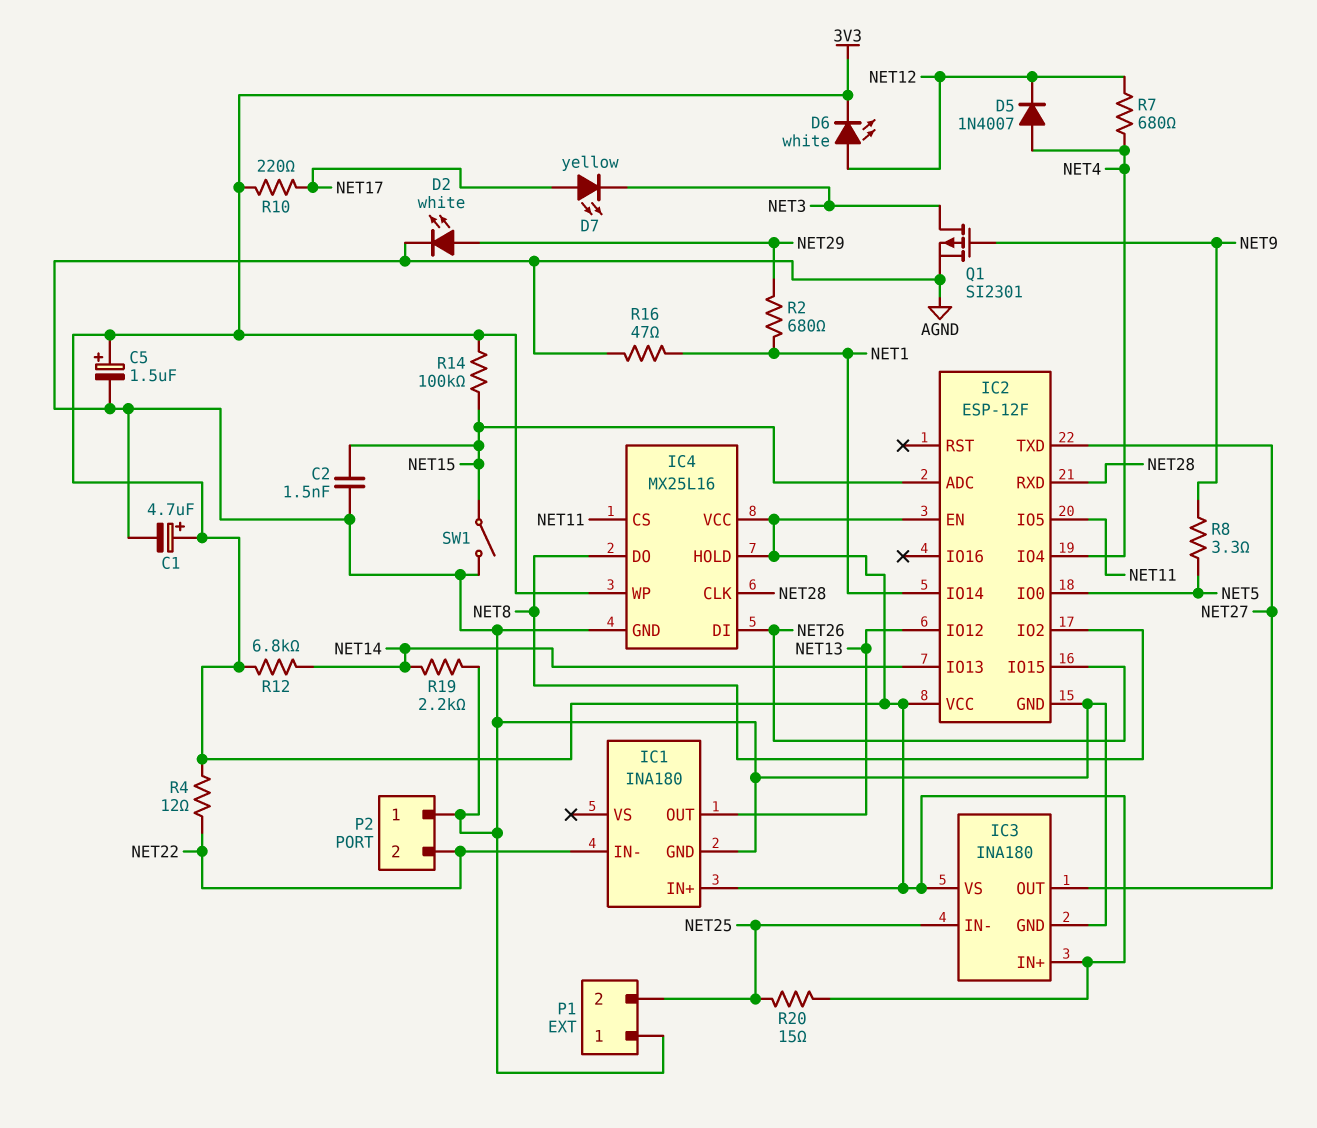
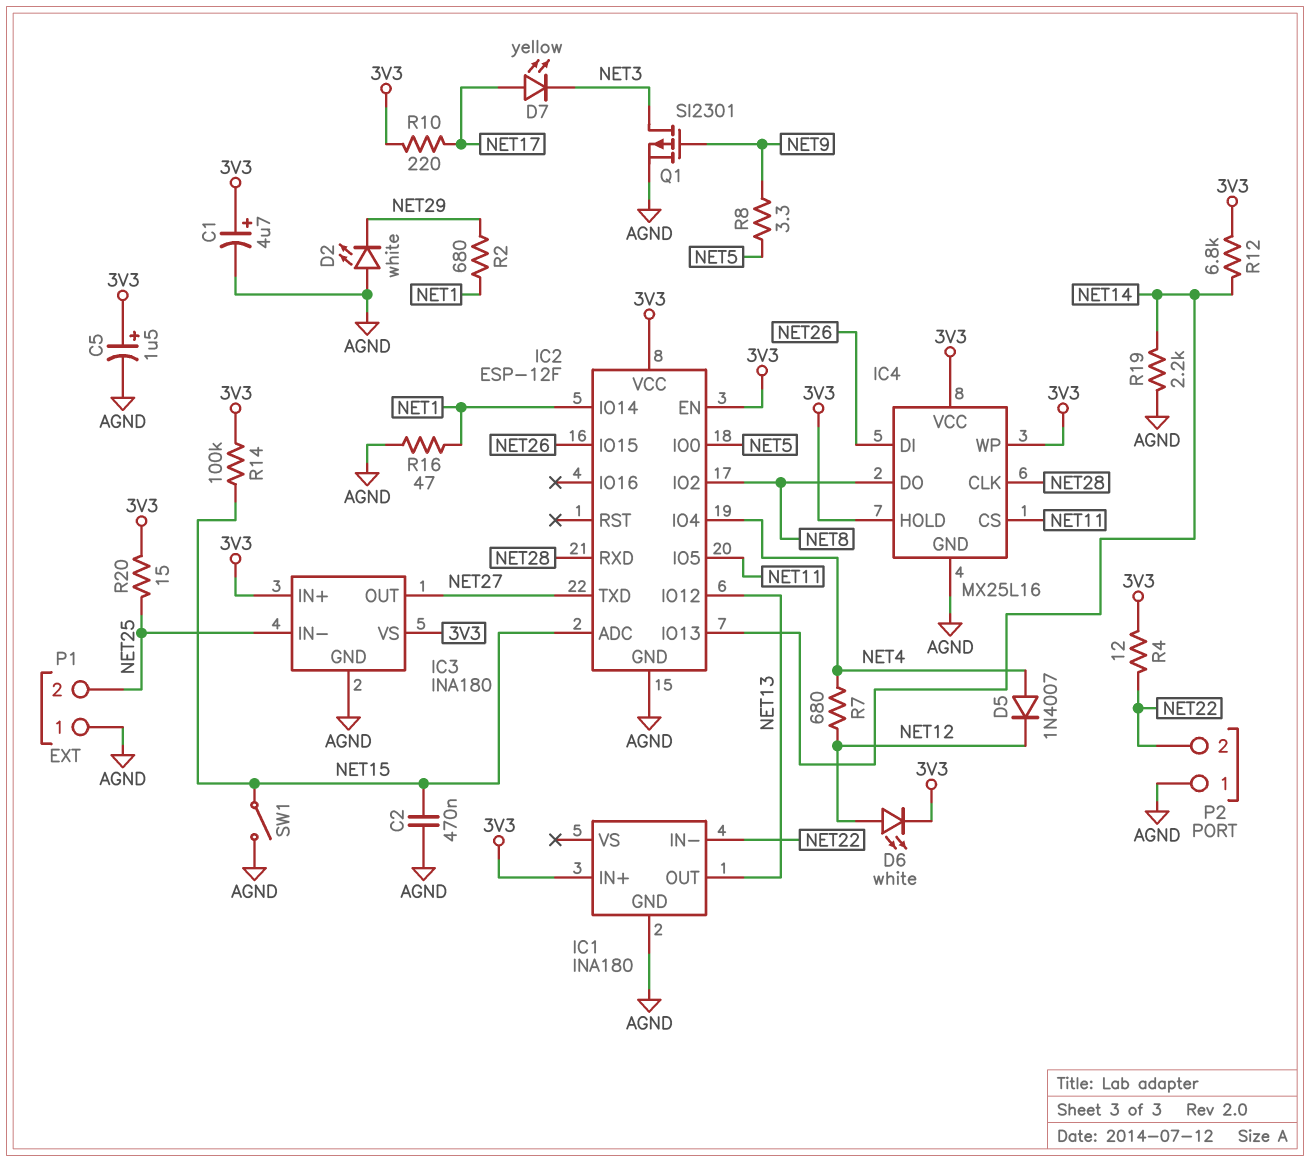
C2: 1.5nF (AGND, NET15) -> 470nF (AGND, NET15)
D2: LED white (A NET29, K AGND) -> LED white (A AGND, K NET29)

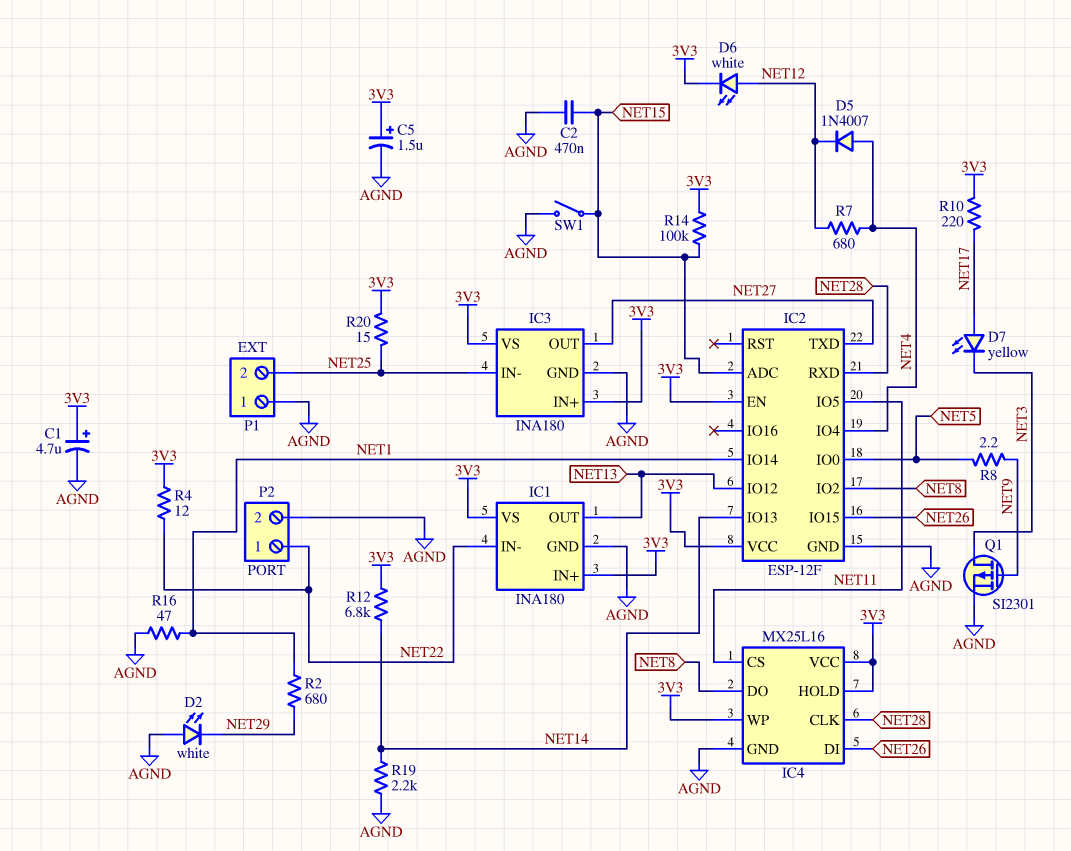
IC1 pin VS: none -> 3V3
P2 pin 1: AGND -> NET22
P2 pin 2: NET22 -> AGND
R8: 3.3 (NET5, NET9) -> 2.2 (NET5, NET9)

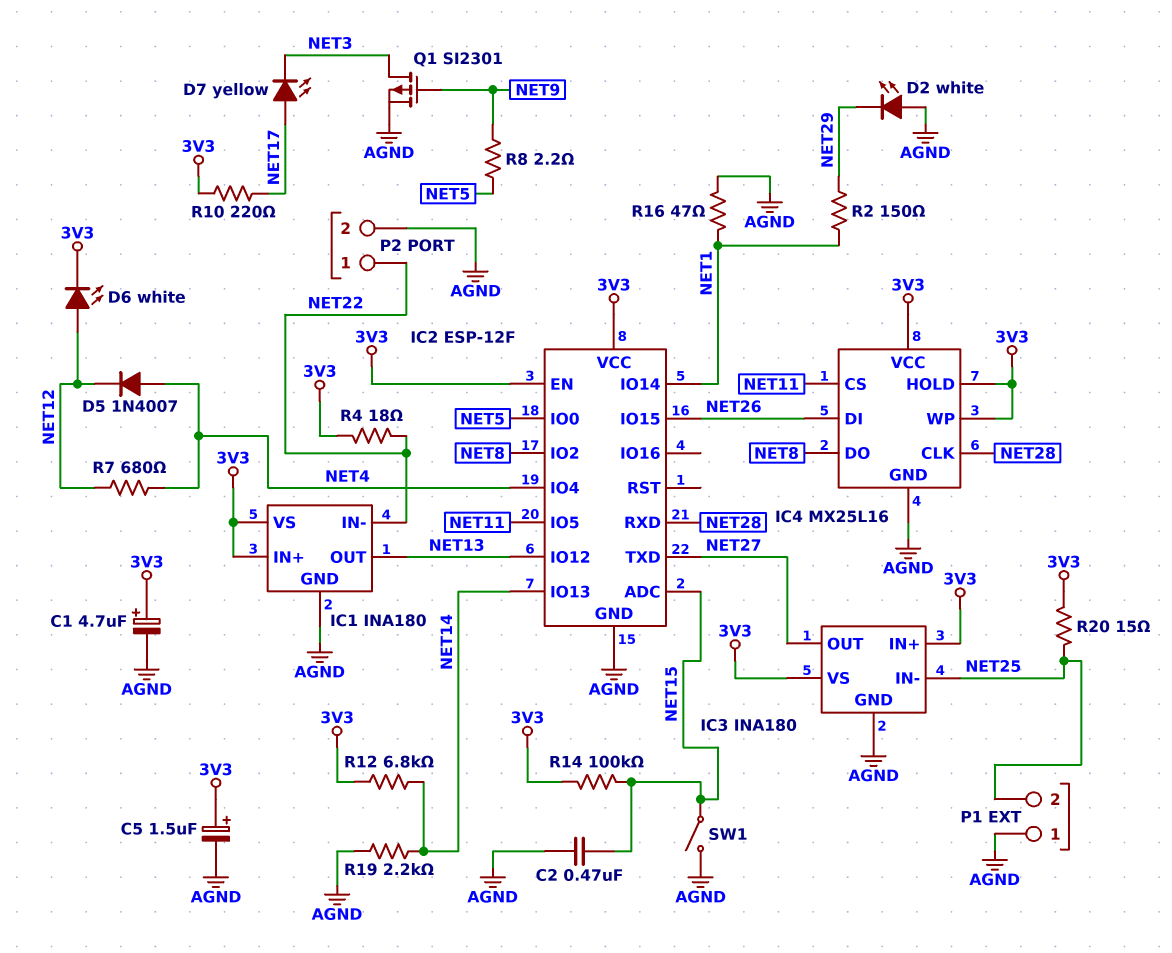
R2: 680 (NET1, NET29) -> 150 (NET1, NET29)
R4: 12 (3V3, NET22) -> 18 (3V3, NET22)

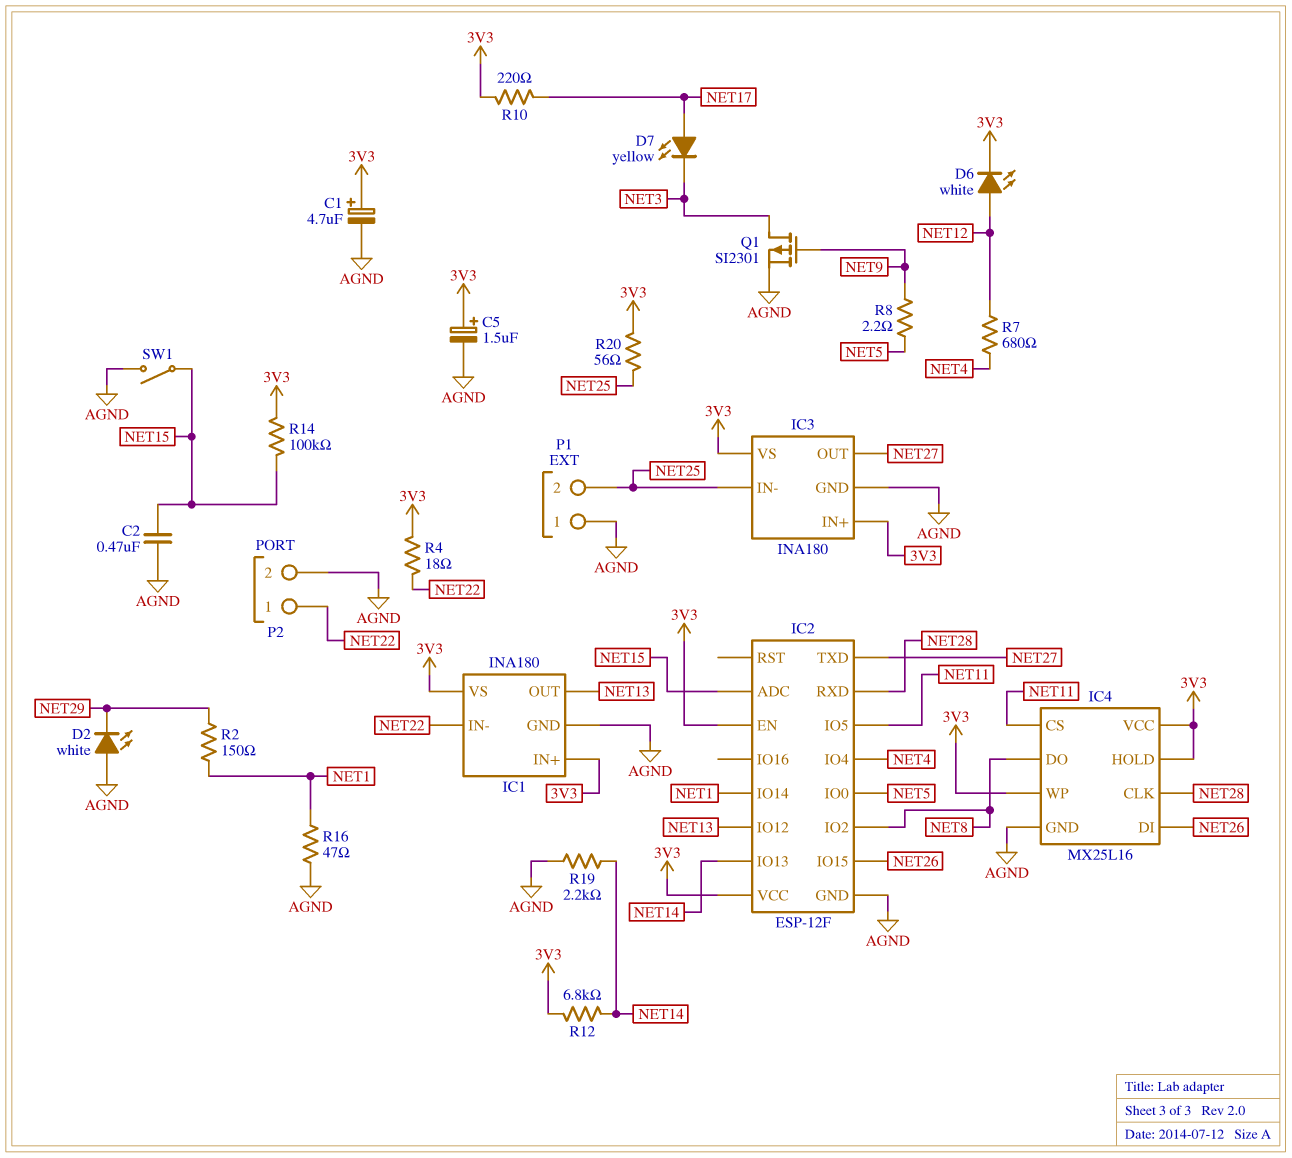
D5: diode 1N4007 (A NET4, K NET12) -> none
R20: 15 (3V3, NET25) -> 56 (3V3, NET25)

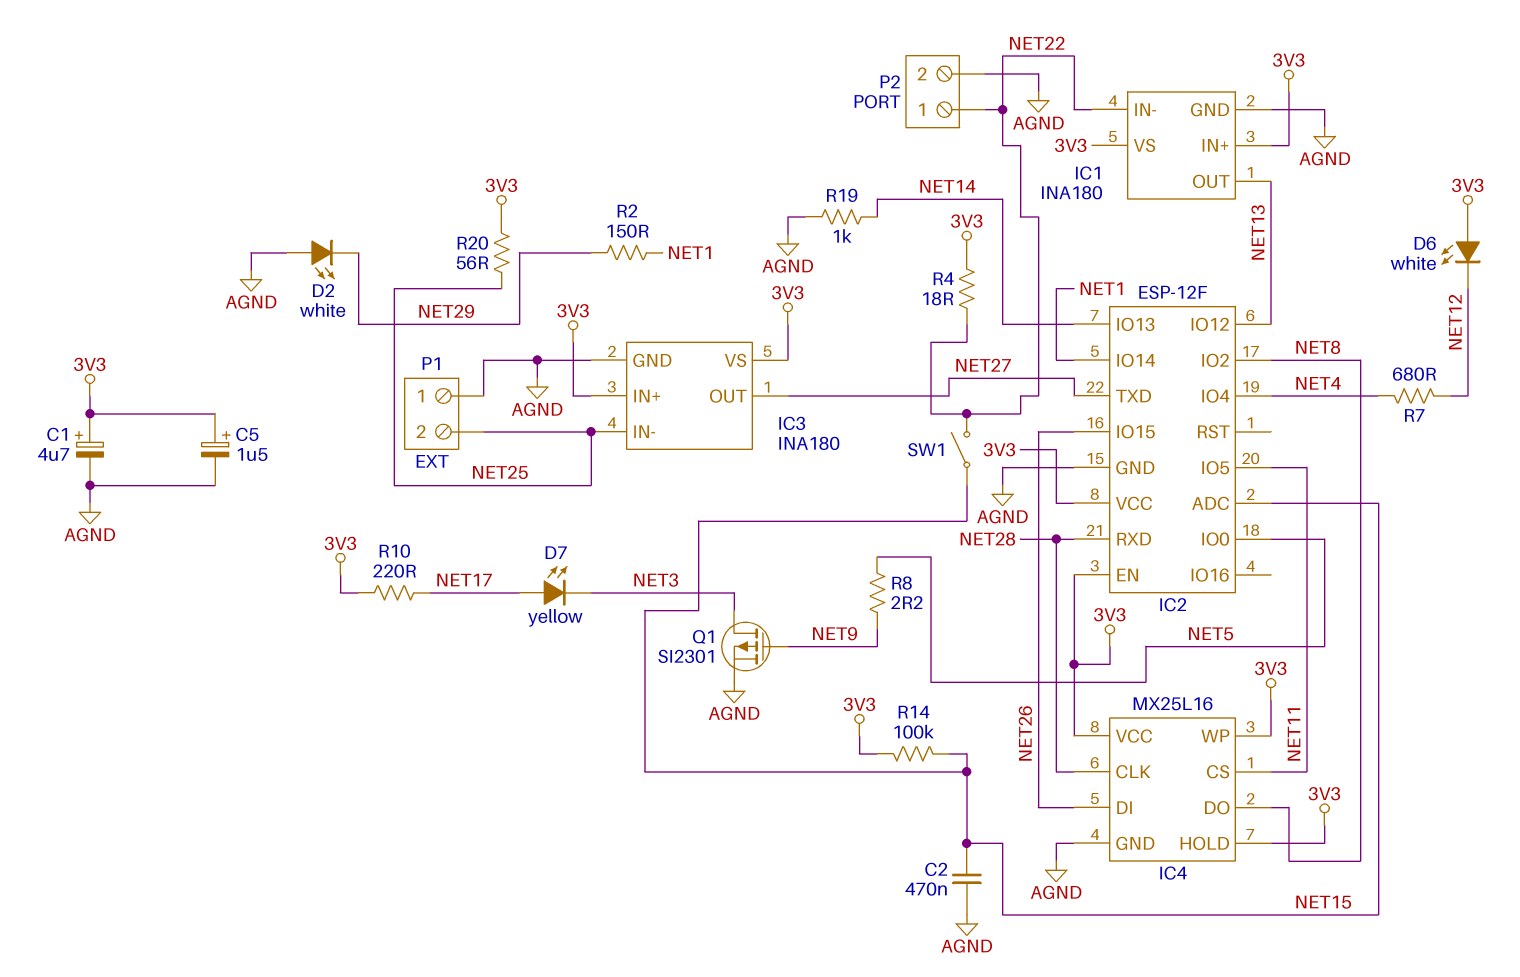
D6: LED white (A NET12, K 3V3) -> LED white (A 3V3, K NET12)
R12: 6.8k (3V3, NET14) -> none
R16: 47 (AGND, NET1) -> none
R19: 2.2k (AGND, NET14) -> 1k (AGND, NET14)
SW1: switch (AGND, NET15) -> switch (NET15, NET22)

